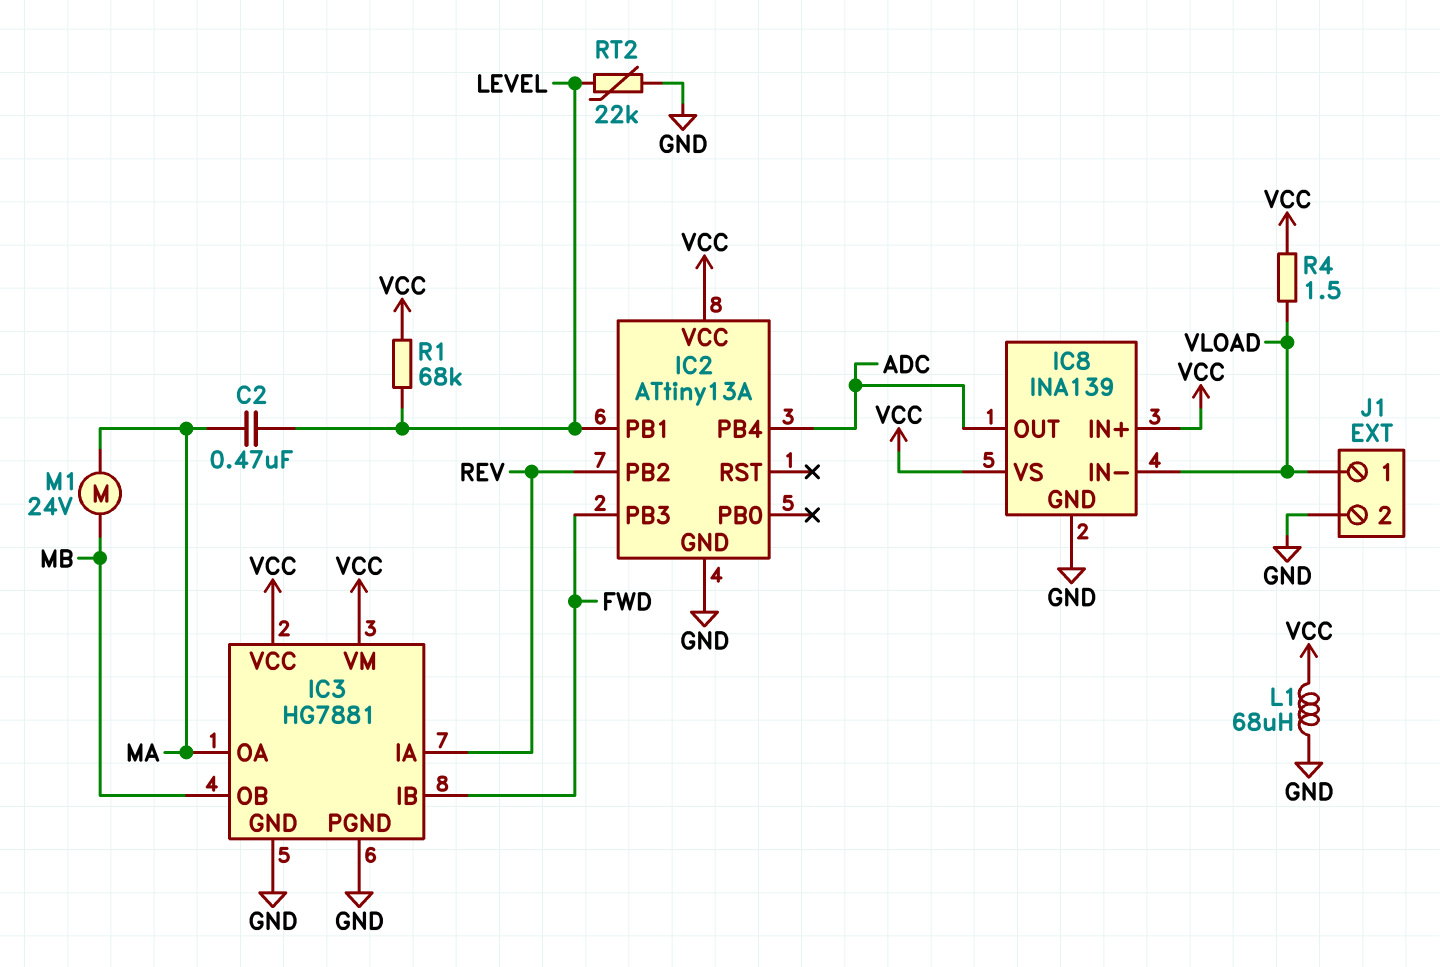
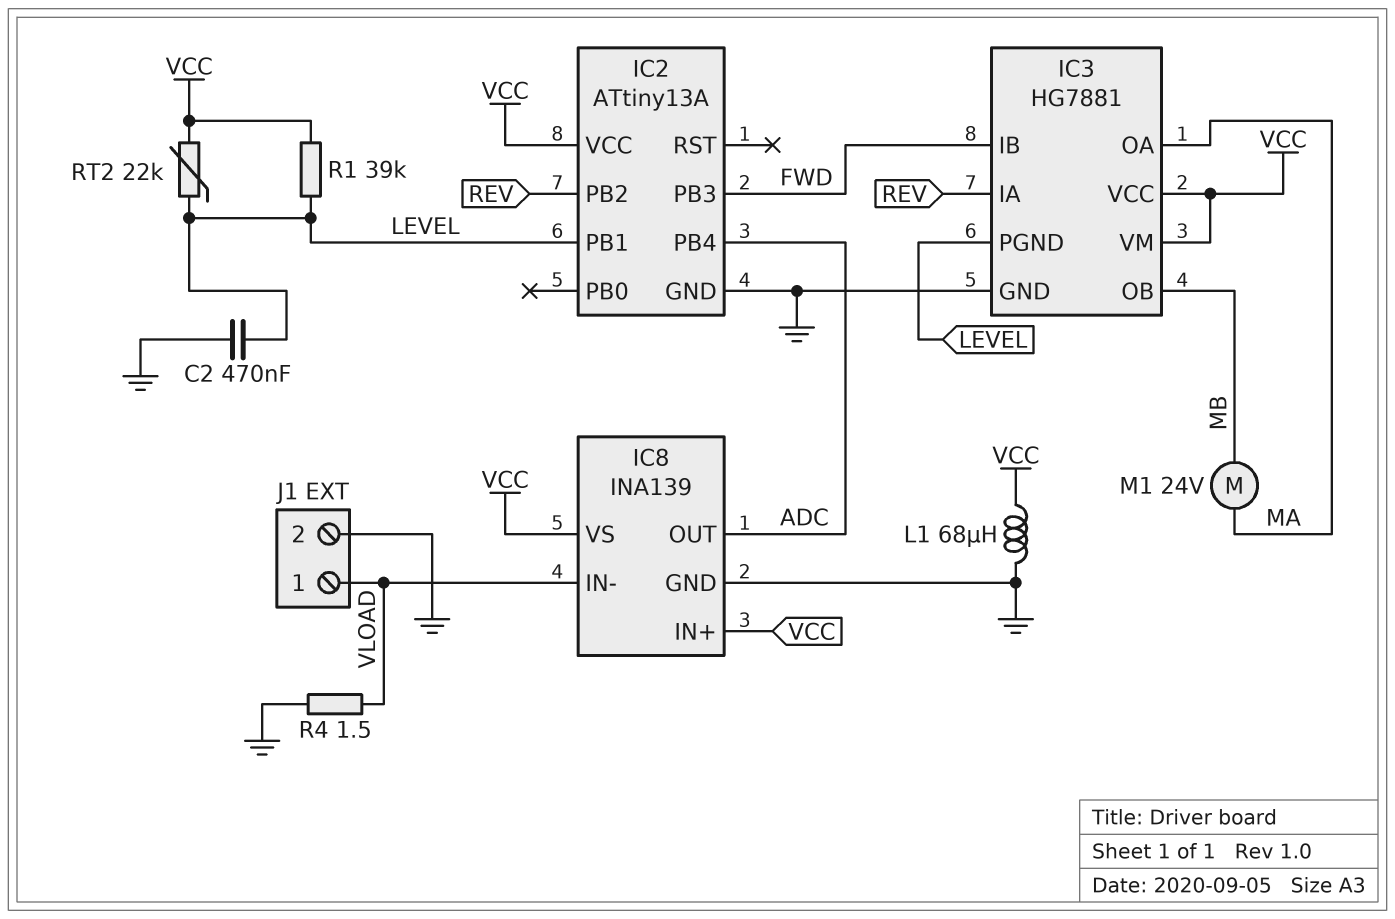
C2: 470nF (LEVEL, MA) -> 470nF (GND, LEVEL)
IC3 pin PGND: GND -> LEVEL
R1: 68k (LEVEL, VCC) -> 39k (LEVEL, VCC)
R4: 1.5 (VCC, VLOAD) -> 1.5 (GND, VLOAD)
RT2: 22k (GND, LEVEL) -> 22k (LEVEL, VCC)

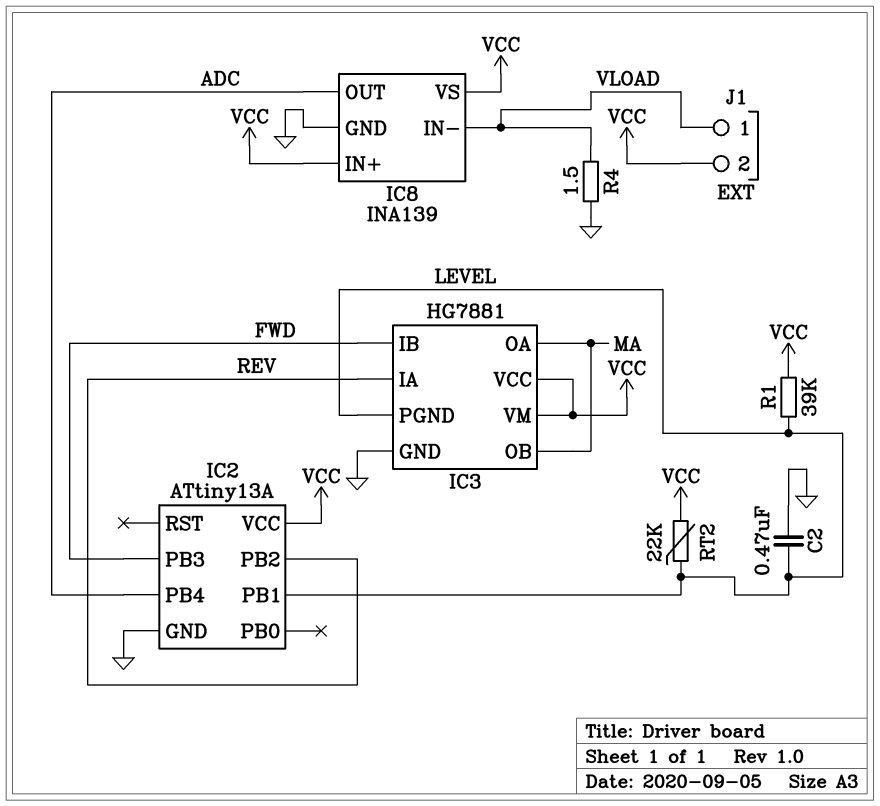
IC3 pin OB: MB -> MA
J1 pin 2: GND -> VCC
L1: 68uH (GND, VCC) -> none
M1: motor 24V (MA, MB) -> none

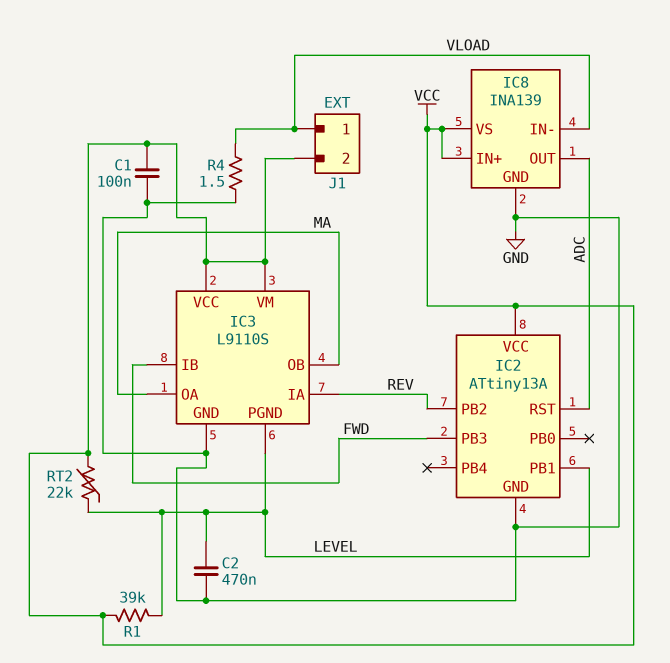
C1: none -> 100nF (GND, VCC)
IC2 pin PB4: ADC -> none
IC2 pin RST: none -> ADC
IC3: HG7881 -> L9110S

